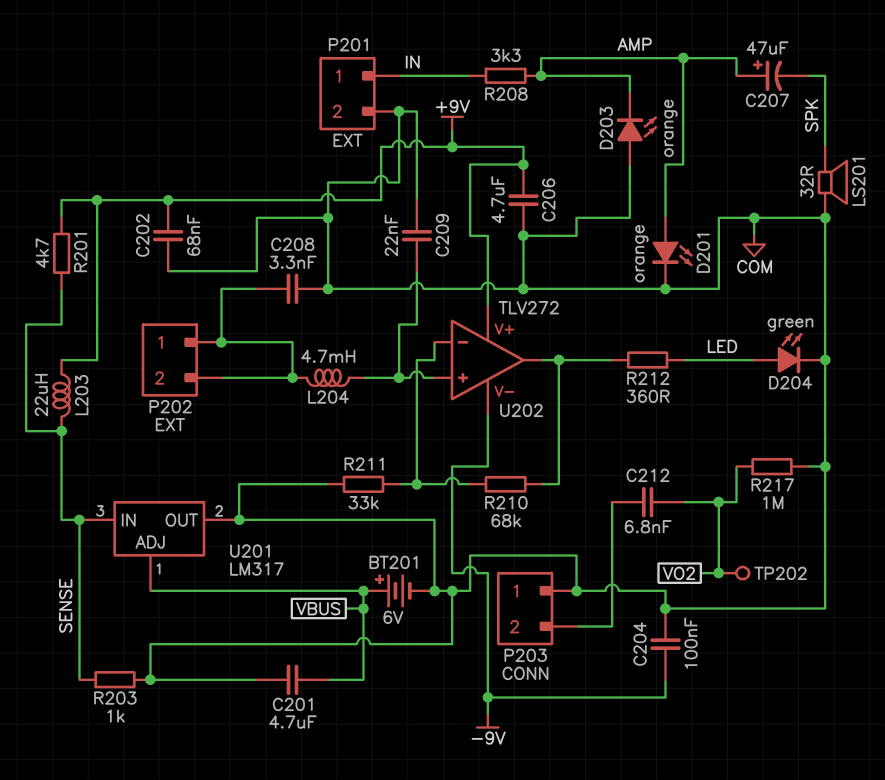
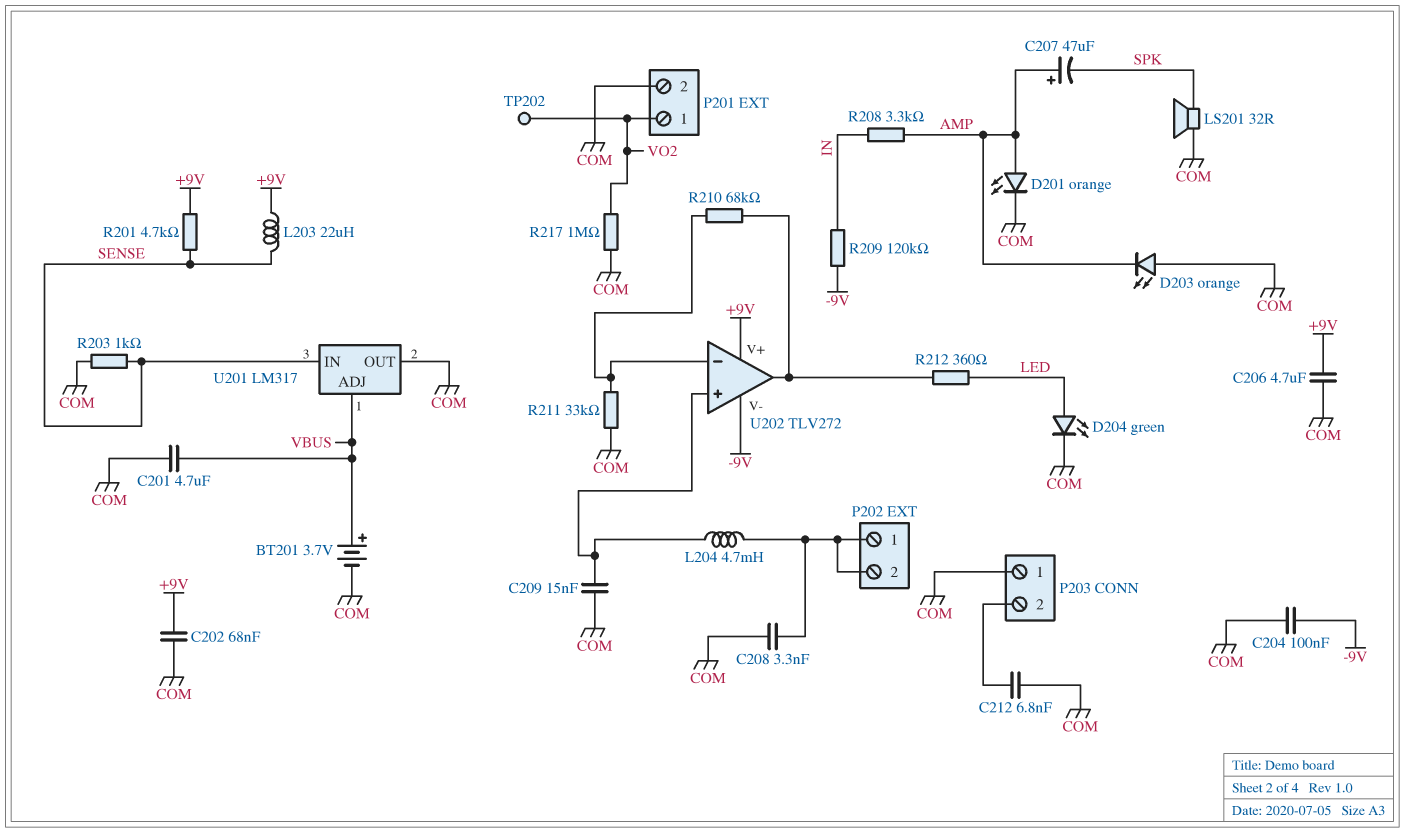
BT201: 6V (plus VBUS, minus COM) -> 3.7V (plus VBUS, minus COM)
C209: 22nF (COM, U202/in+) -> 15nF (COM, U202/in+)
C212: 6.8nF (P203/2, VO2) -> 6.8nF (COM, P203/2)
P201 pin 1: IN -> VO2
R209: none -> 120k (-9V, IN)

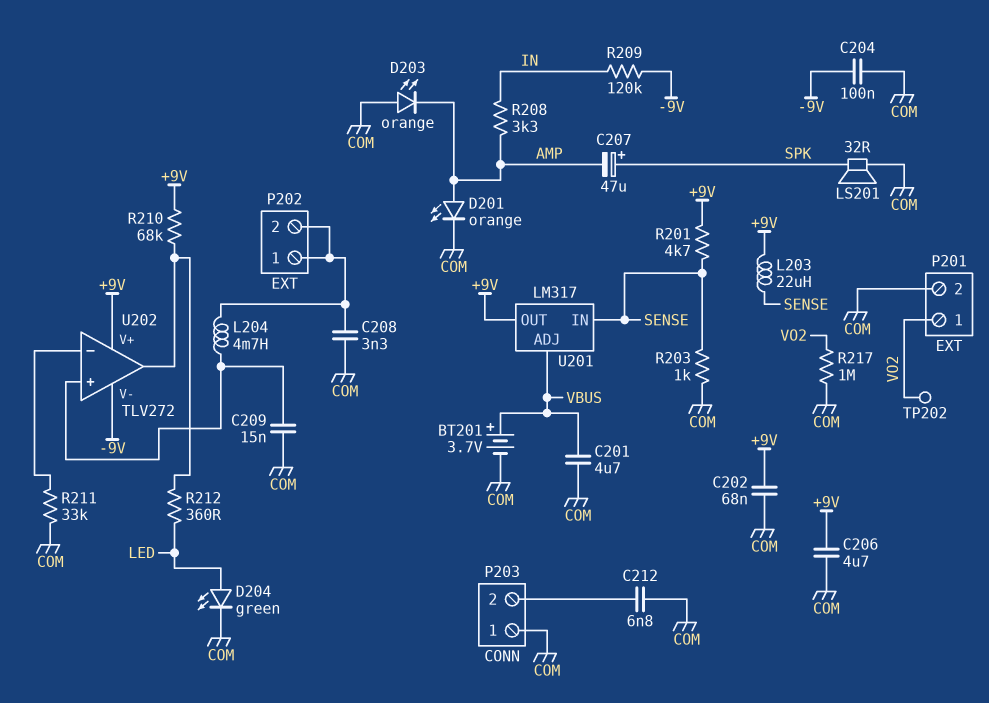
C207: 47uF (plus AMP, minus SPK) -> 47uF (plus SPK, minus AMP)
R210: 68k (U202/in-, U202/out) -> 68k (+9V, U202/out)
U201 pin OUT: COM -> +9V

